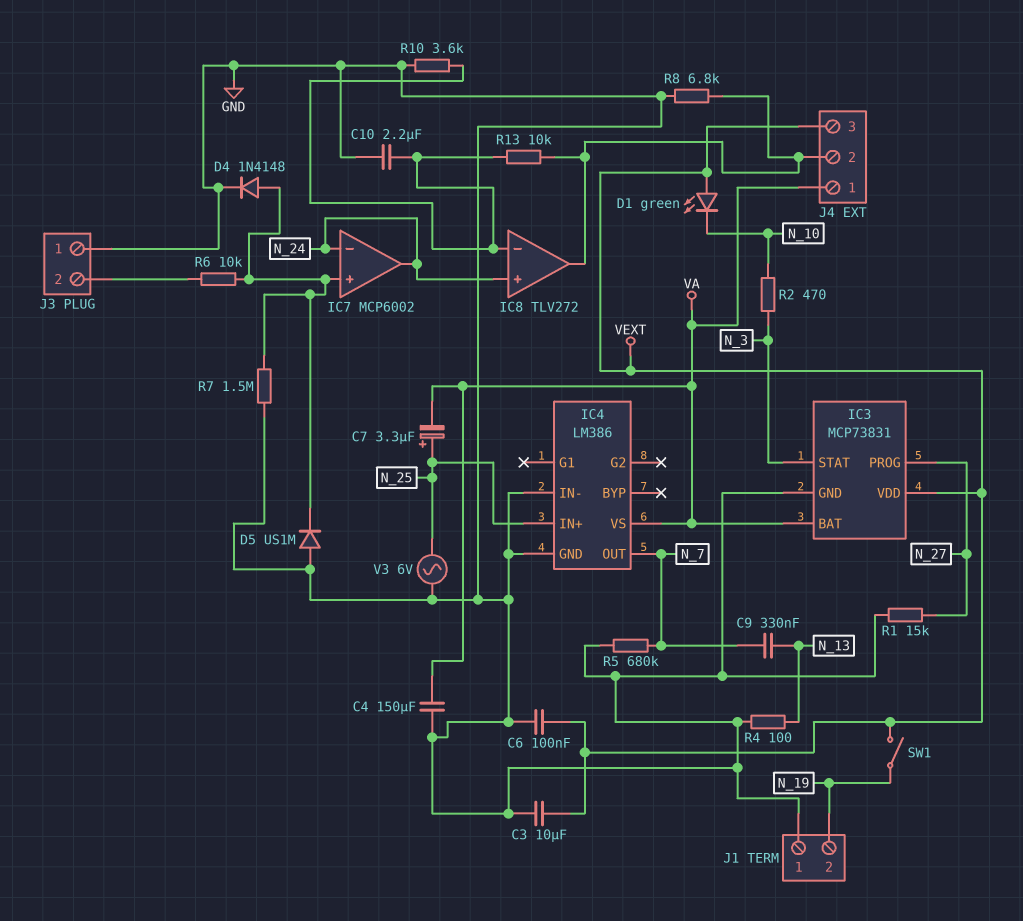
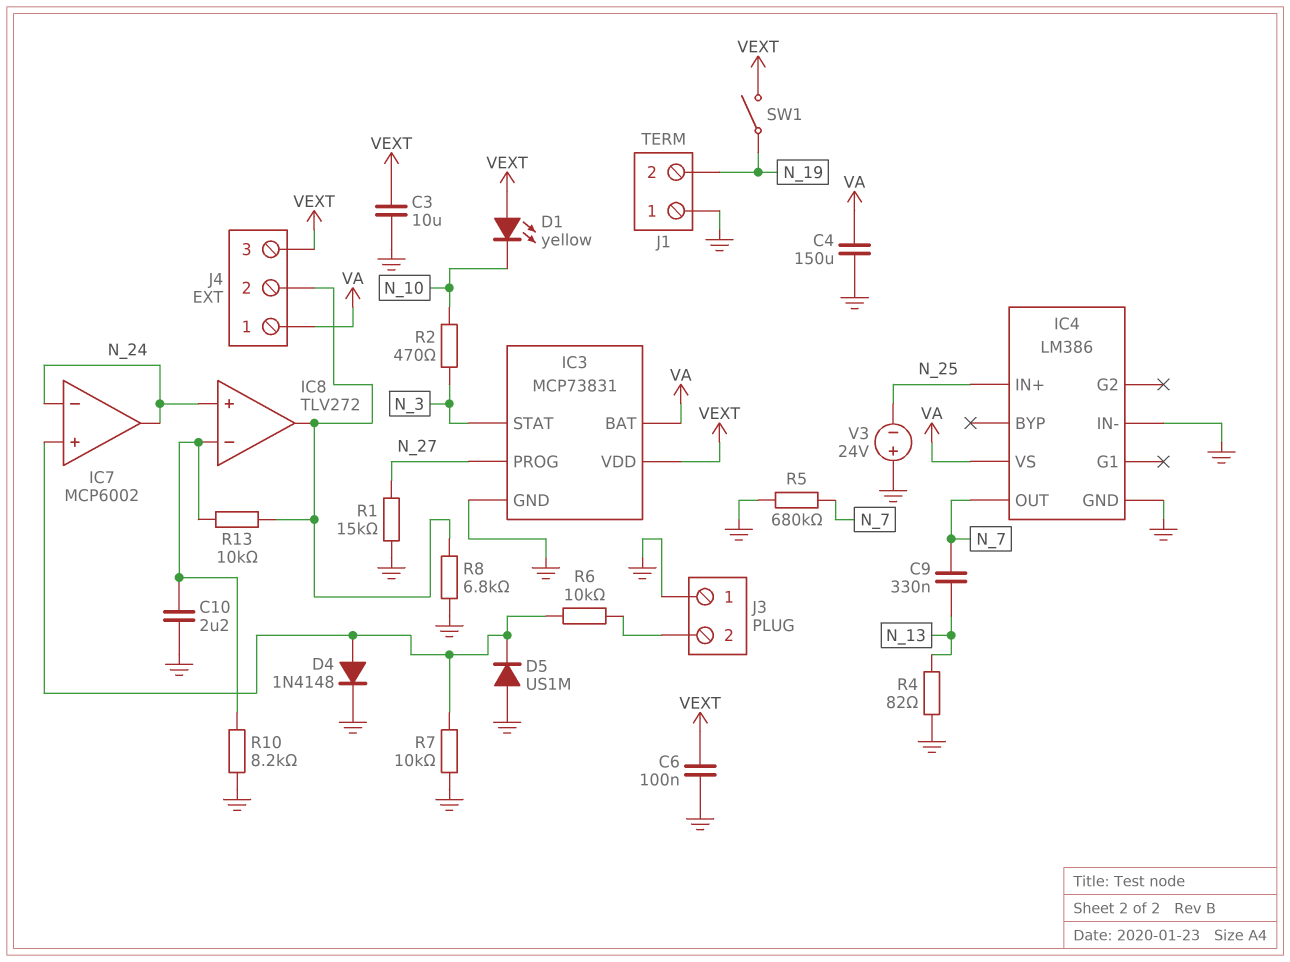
C7: 3.3uF (plus N_25, minus VA) -> none
D1: LED green (A VEXT, K N_10) -> LED yellow (A VEXT, K N_10)
R4: 100 (GND, N_13) -> 82 (GND, N_13)
R7: 1.5M (GND, IC7/in+) -> 10k (GND, IC7/in+)
R10: 3.6k (GND, IC8/in-) -> 8.2k (GND, IC8/in-)
V3: AC 6V (GND, N_25) -> 24V (plus GND, minus N_25)

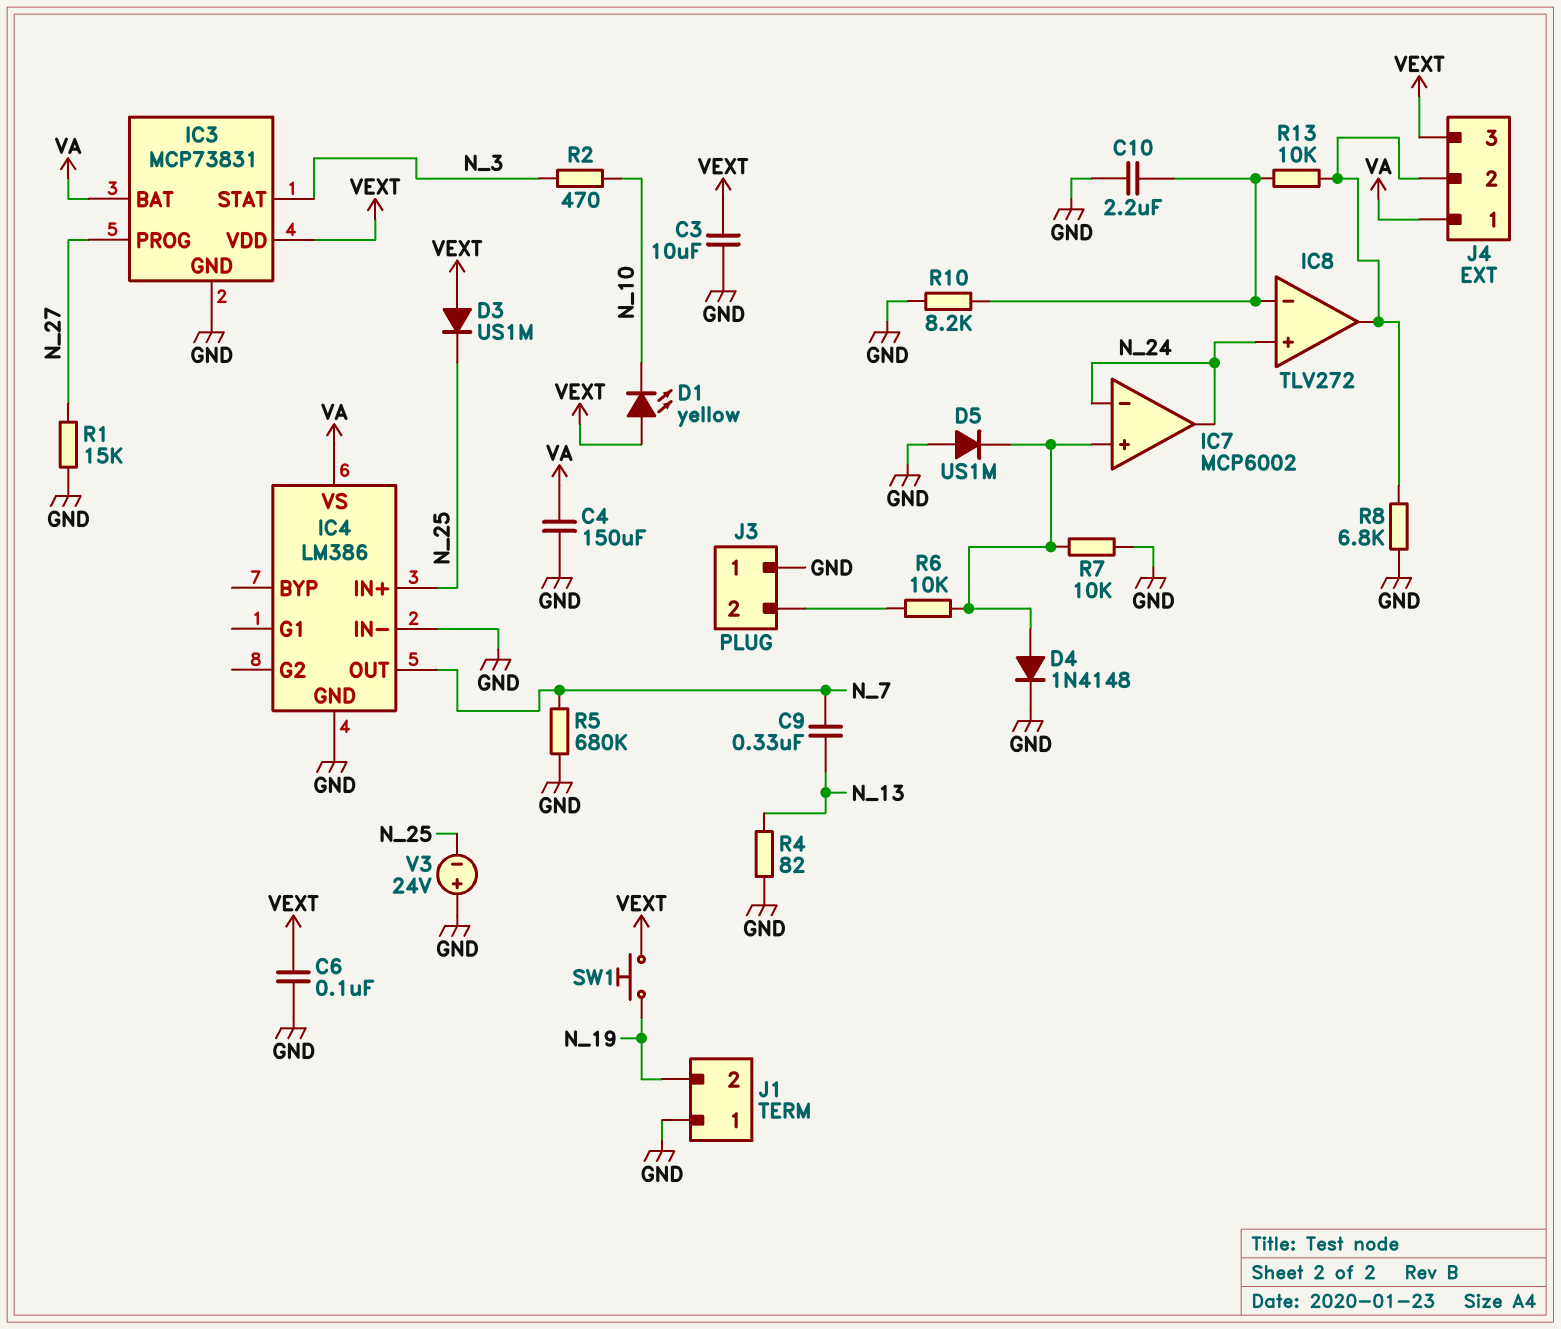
D3: none -> diode US1M (A VEXT, K N_25)
SW1: switch (N_19, VEXT) -> button (N_19, VEXT)

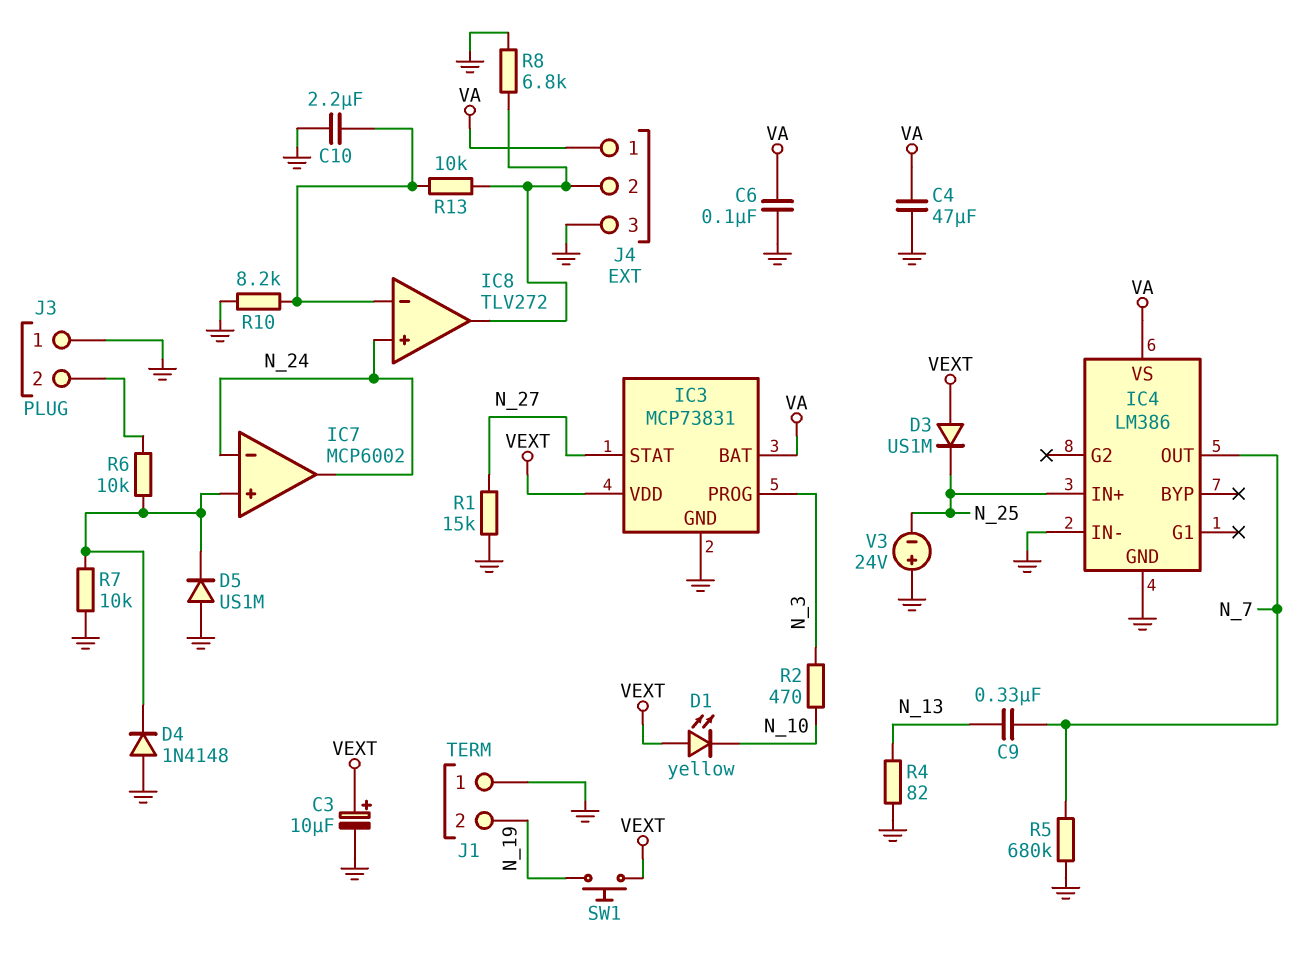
C3: 10uF (GND, VEXT) -> 10uF (plus VEXT, minus GND)
C4: 150uF (GND, VA) -> 47uF (GND, VA)
C6: 100nF (GND, VEXT) -> 100nF (GND, VA)
D4: diode 1N4148 (A IC7/in+, K GND) -> diode 1N4148 (A GND, K IC7/in+)
IC3 pin PROG: N_27 -> N_3
IC3 pin STAT: N_3 -> N_27
J4 pin 3: VEXT -> GND

